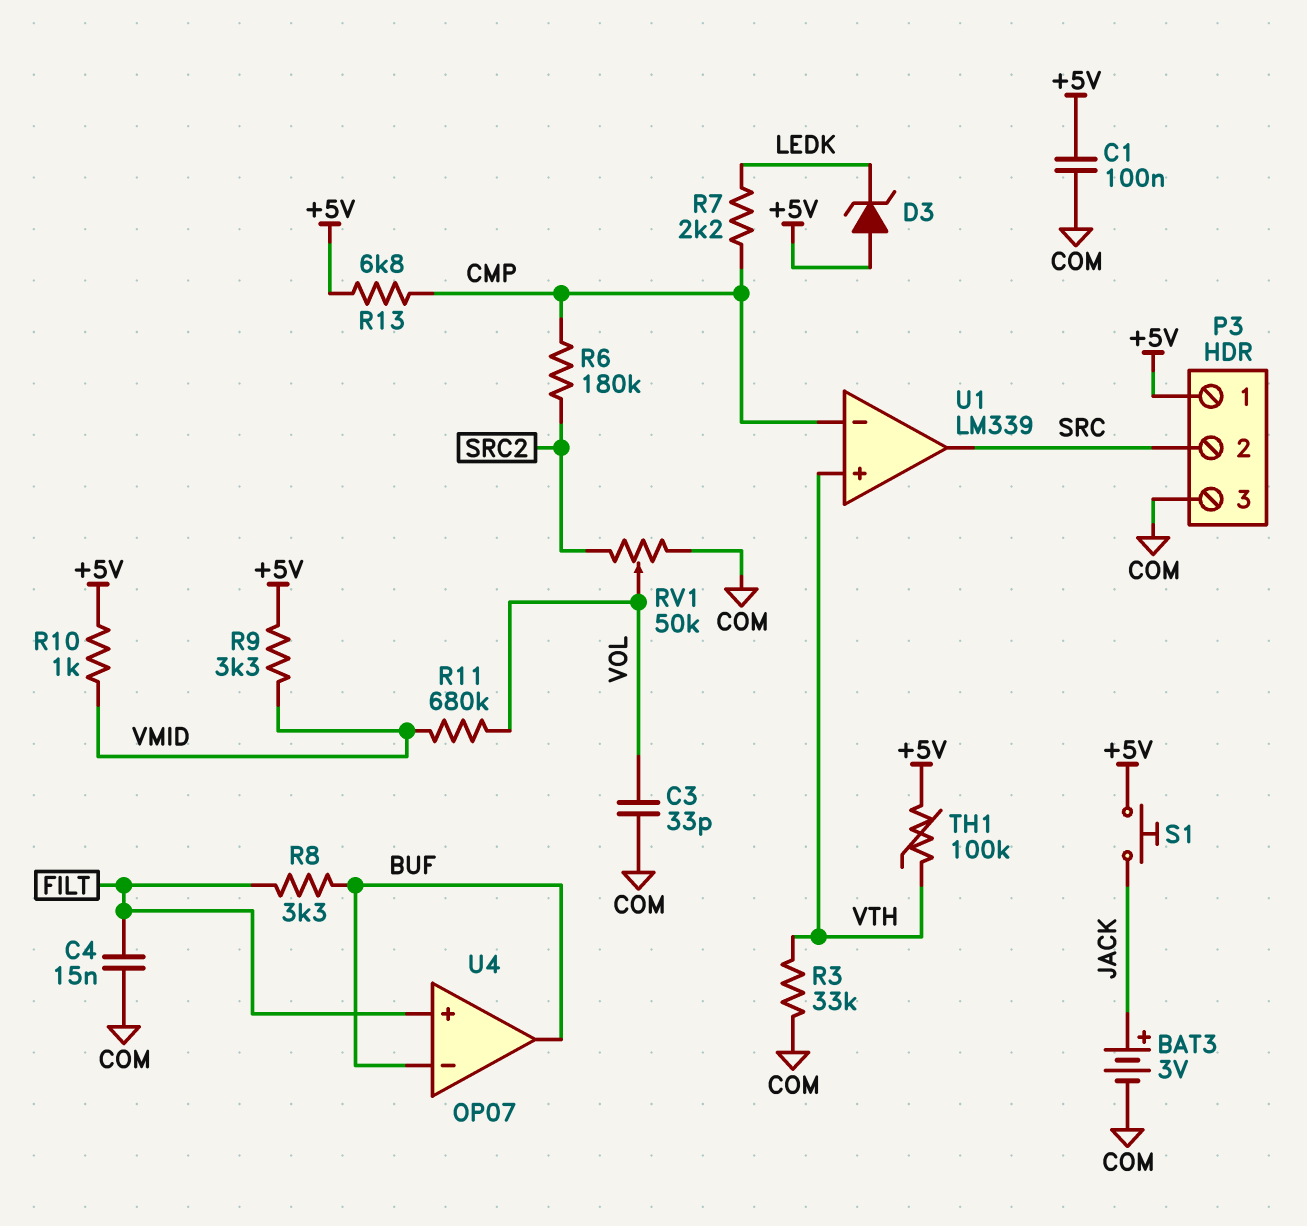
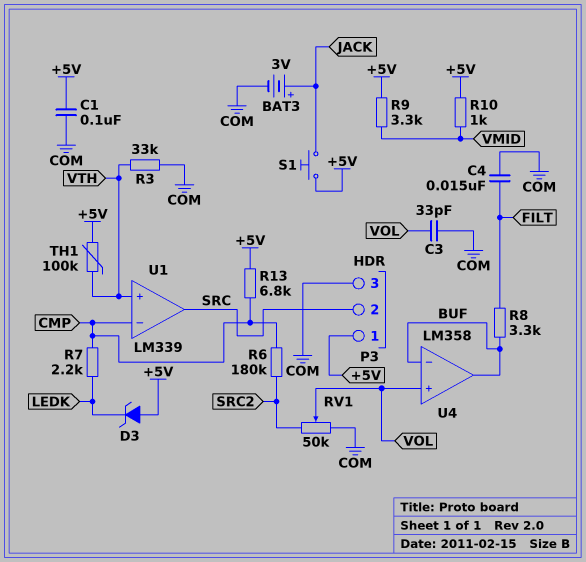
R11: 680k (VMID, VOL) -> none
U4: OP07 -> LM358
U4 pin in+: FILT -> VOL

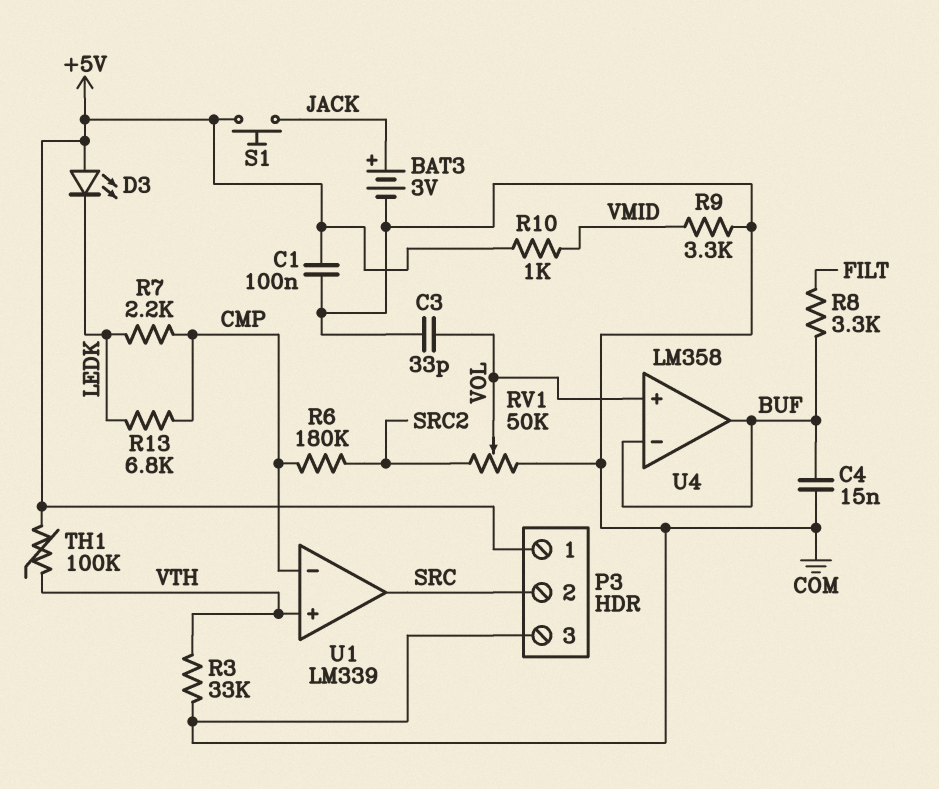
C4: 15nF (COM, FILT) -> 15nF (BUF, COM)
D3: zener (A +5V, K LEDK) -> LED (A +5V, K LEDK)
R9: 3.3k (+5V, VMID) -> 3.3k (COM, VMID)
R13: 6.8k (+5V, CMP) -> 6.8k (CMP, LEDK)

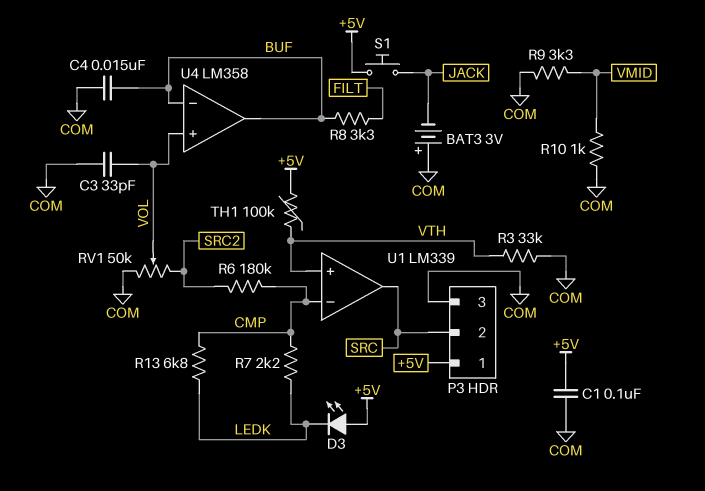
BAT3: 3V (plus JACK, minus COM) -> 3V (plus COM, minus JACK)
R10: 1k (+5V, VMID) -> 1k (COM, VMID)

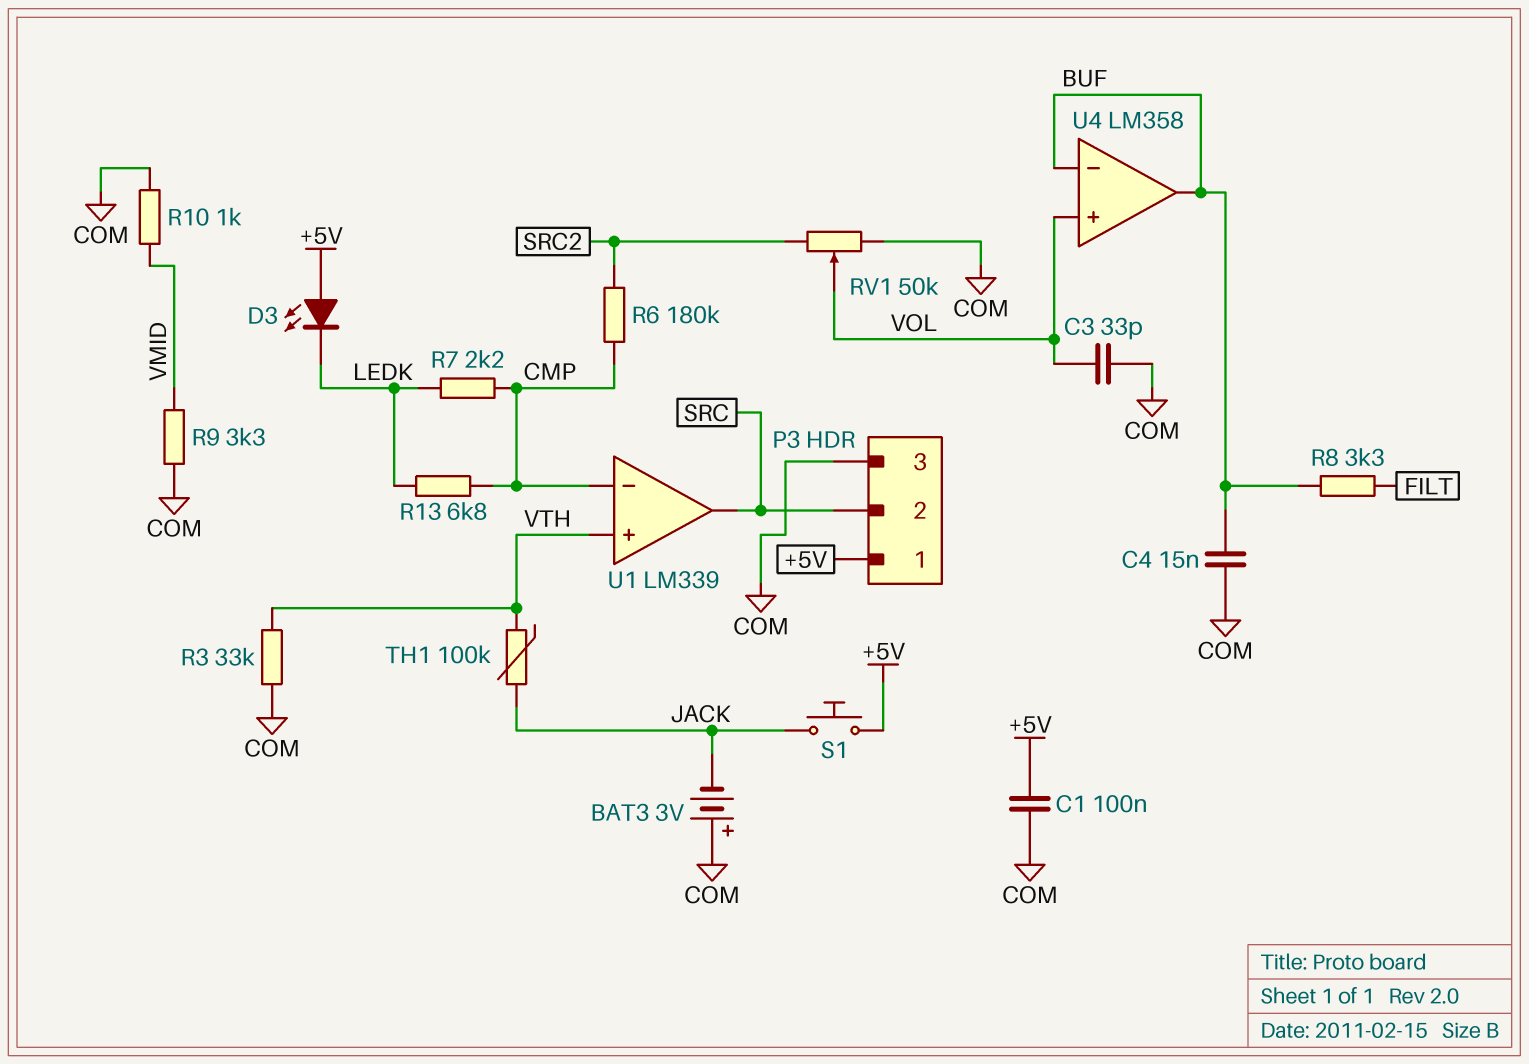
TH1: 100k (+5V, VTH) -> 100k (JACK, VTH)

